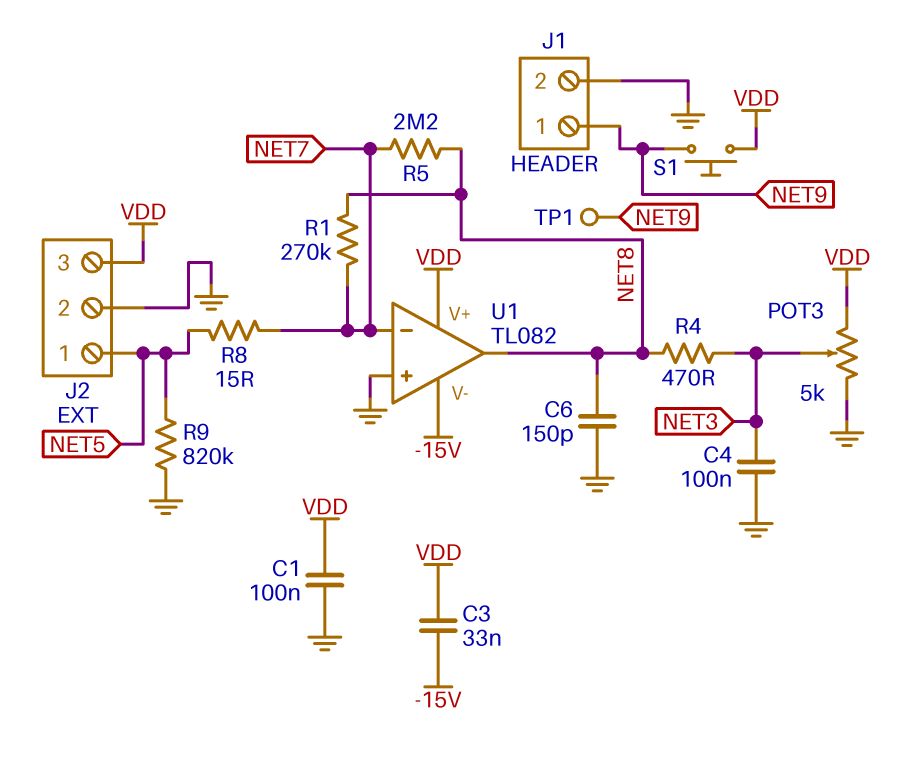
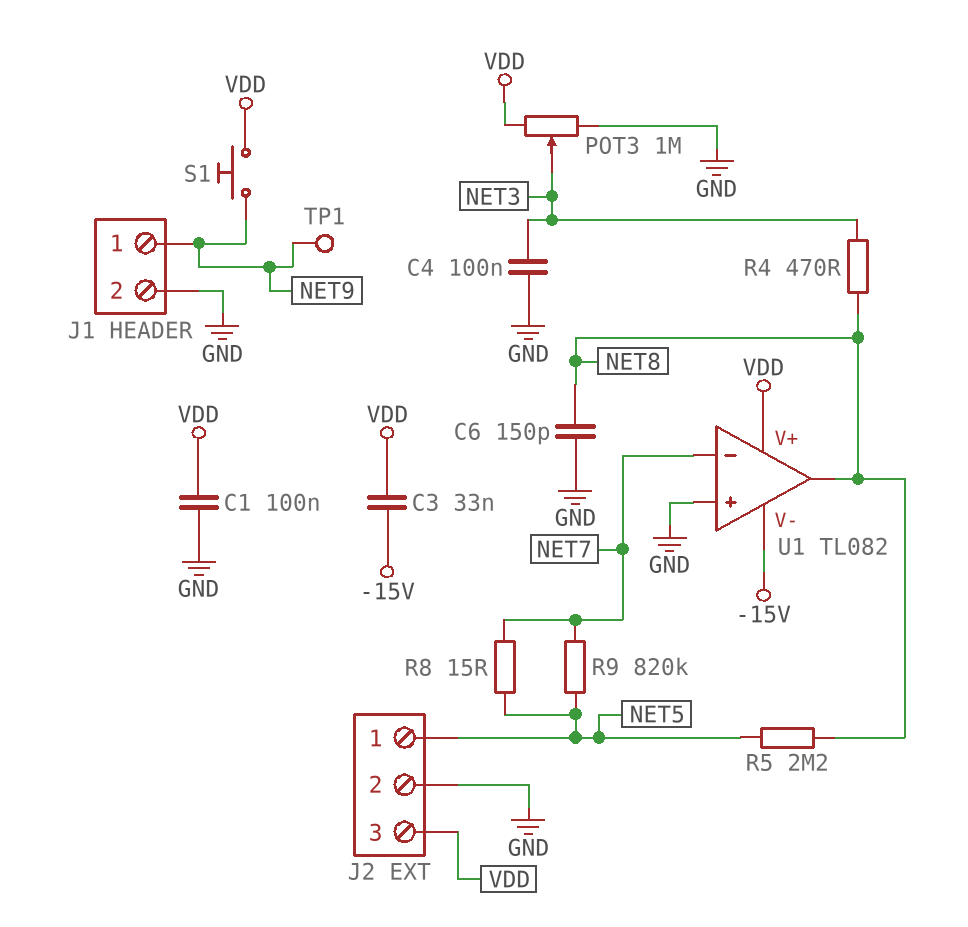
POT3: 5k (GND, VDD, wiper NET3) -> 1M (GND, VDD, wiper NET3)
R1: 270k (NET7, NET8) -> none
R5: 2.2M (NET7, NET8) -> 2.2M (NET5, NET8)
R9: 820k (GND, NET5) -> 820k (NET5, NET7)

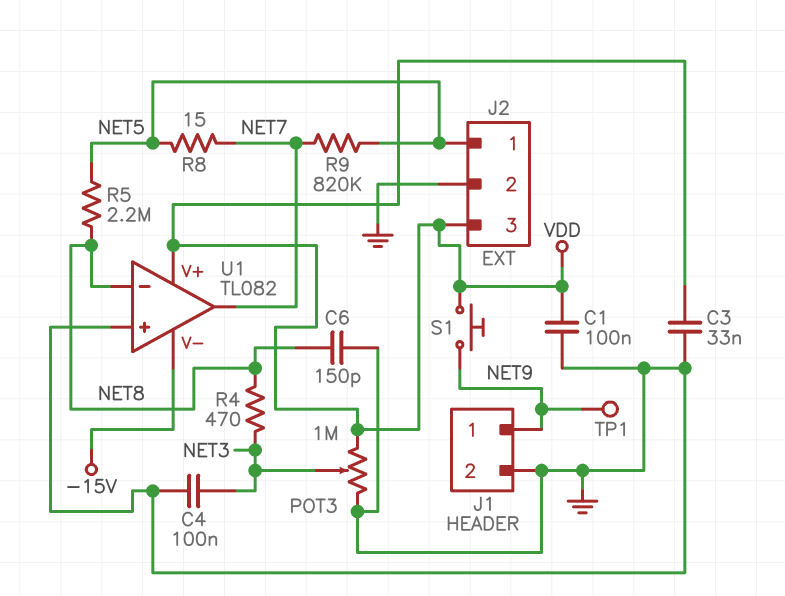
C3: 33nF (-15V, VDD) -> 33nF (GND, VDD)
U1 pin in-: NET7 -> NET8
U1 pin out: NET8 -> NET7

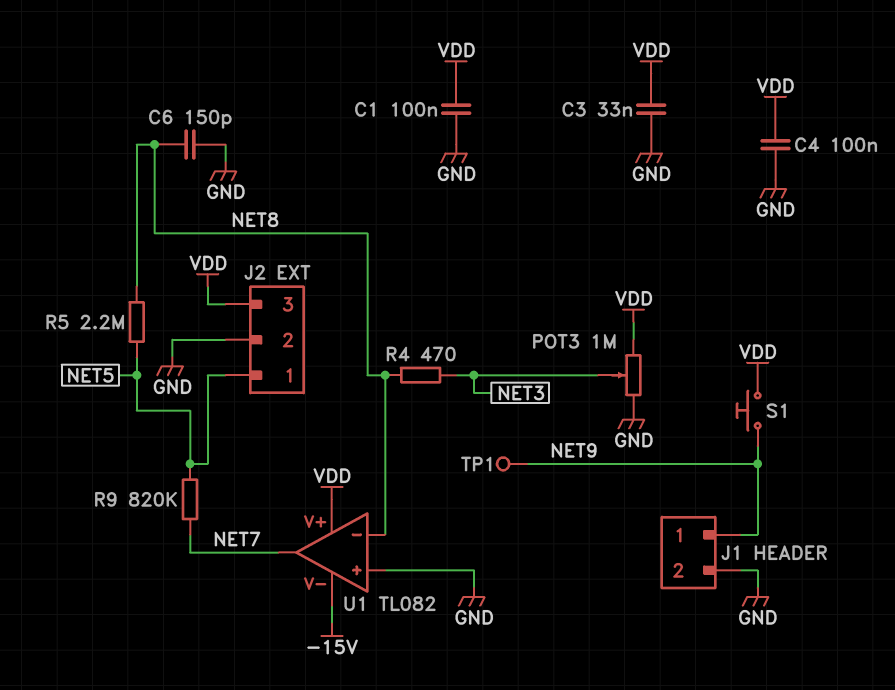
C4: 100nF (GND, NET3) -> 100nF (GND, VDD)
R8: 15 (NET5, NET7) -> none

